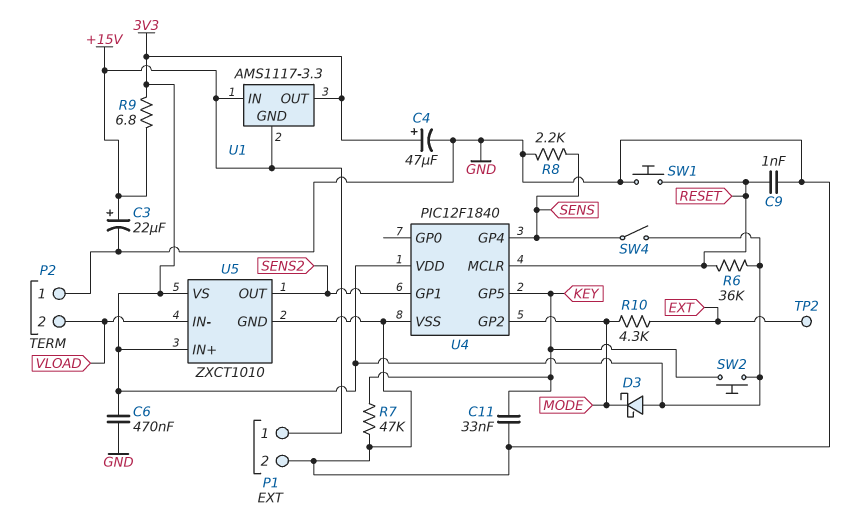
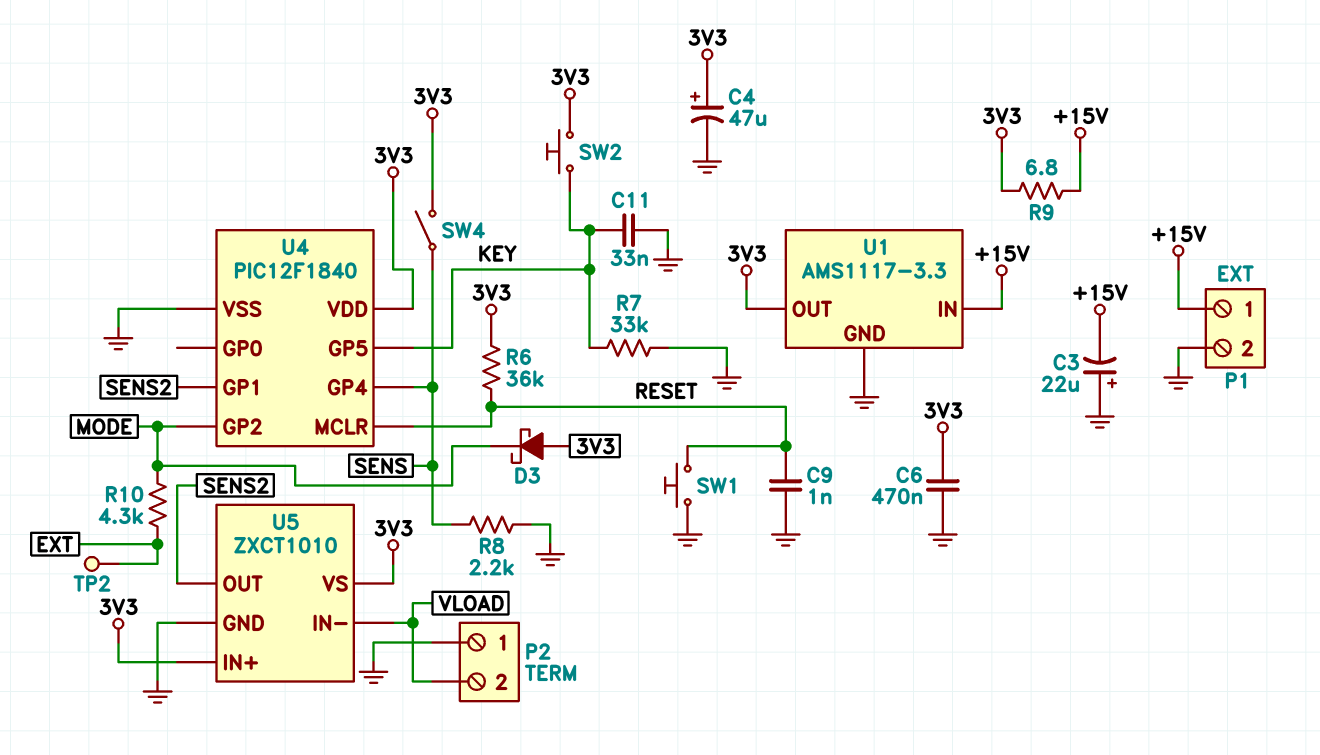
C3: 22uF (plus +15V, minus GND) -> 22uF (plus GND, minus +15V)
R7: 47k (GND, KEY) -> 33k (GND, KEY)
U1 pin GND: +15V -> GND

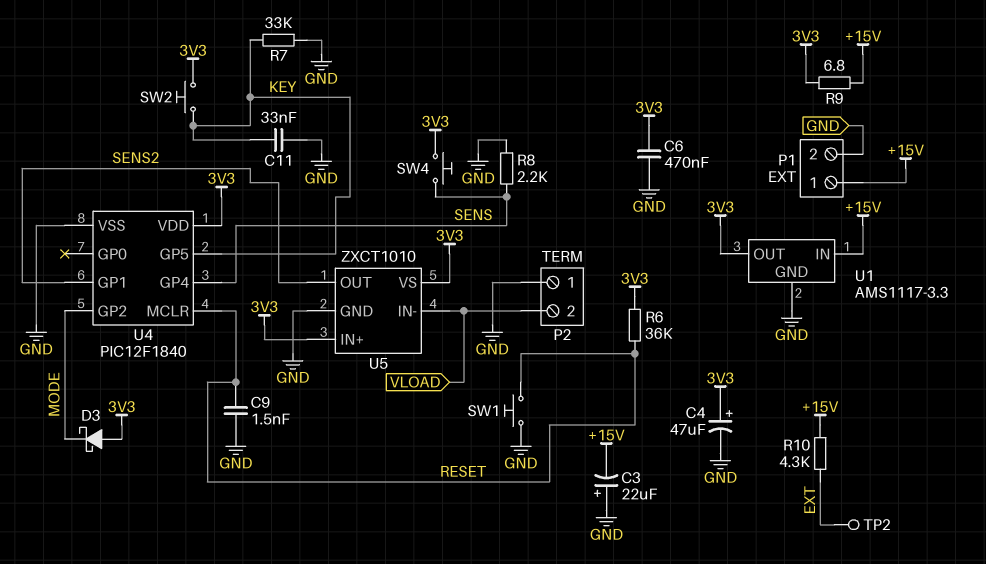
C9: 1nF (GND, RESET) -> 1.5nF (GND, RESET)
R10: 4.3k (EXT, MODE) -> 4.3k (+15V, EXT)
SW4: switch (3V3, SENS) -> button (3V3, SENS)

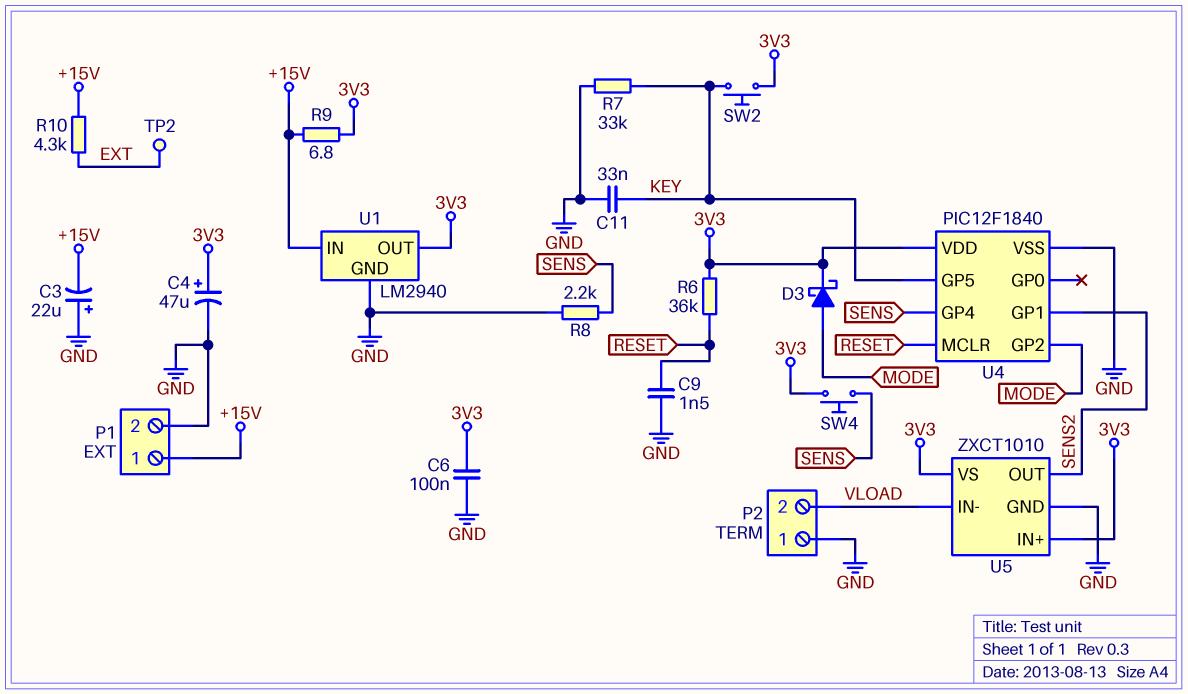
C6: 470nF (3V3, GND) -> 100nF (3V3, GND)
D3: schottky (A 3V3, K MODE) -> schottky (A MODE, K 3V3)
SW1: button (GND, RESET) -> none
U1: AMS1117-3.3 -> LM2940

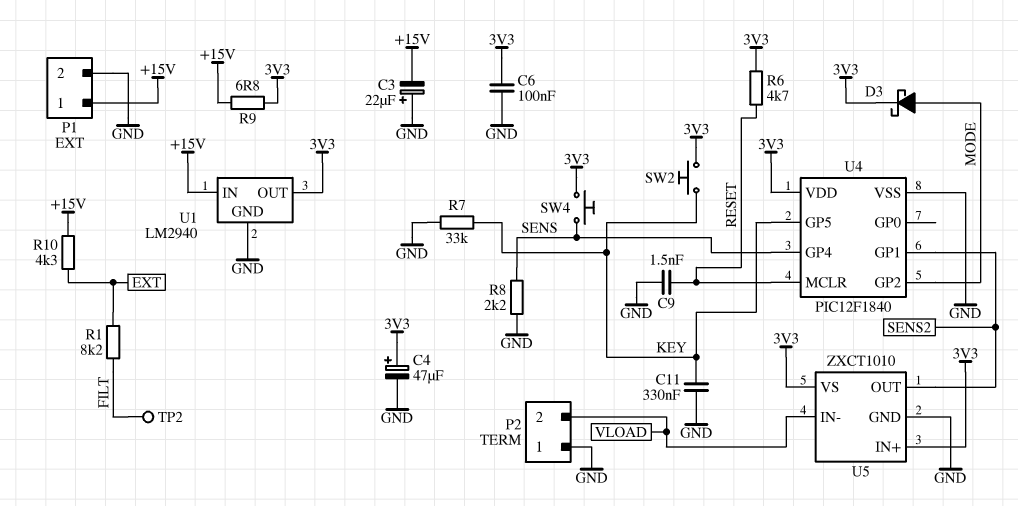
C11: 33nF (GND, KEY) -> 330nF (GND, KEY)
R1: none -> 8.2k (EXT, FILT)
R6: 36k (3V3, RESET) -> 4.7k (3V3, RESET)
TP2: test point (EXT) -> test point (FILT)

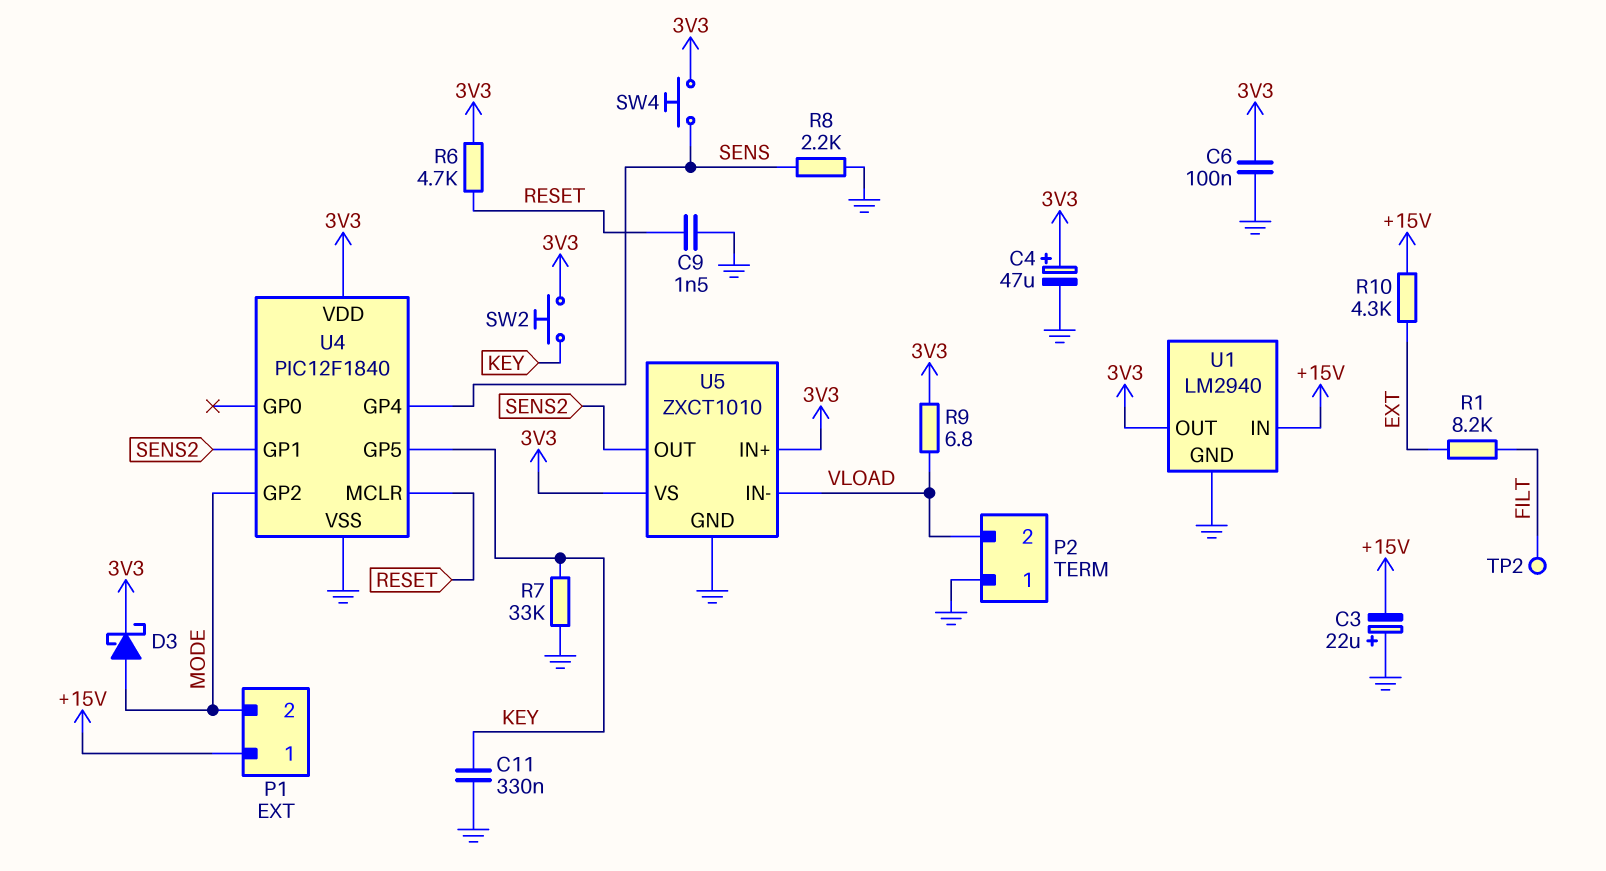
P1 pin 2: GND -> MODE
R9: 6.8 (+15V, 3V3) -> 6.8 (3V3, VLOAD)

